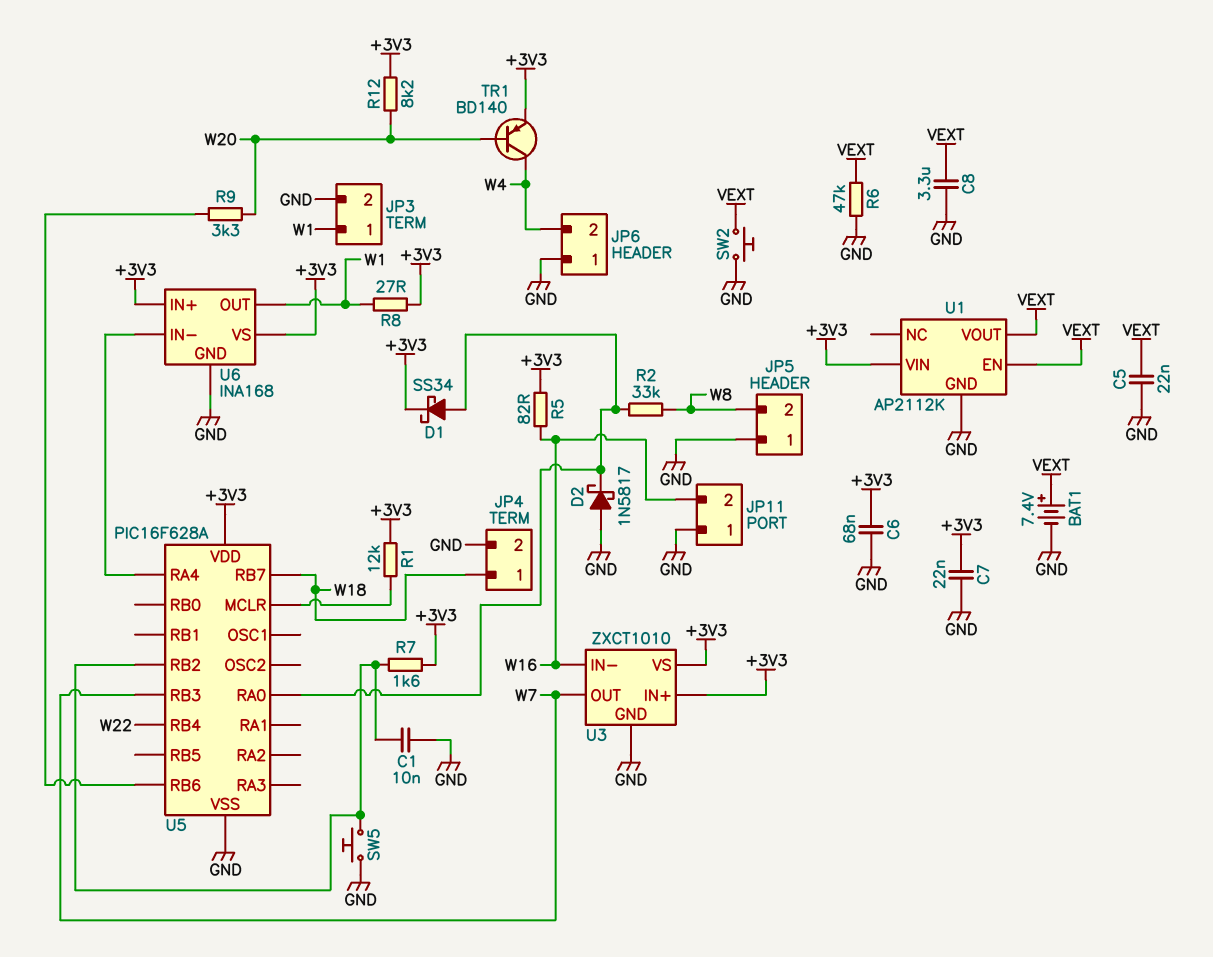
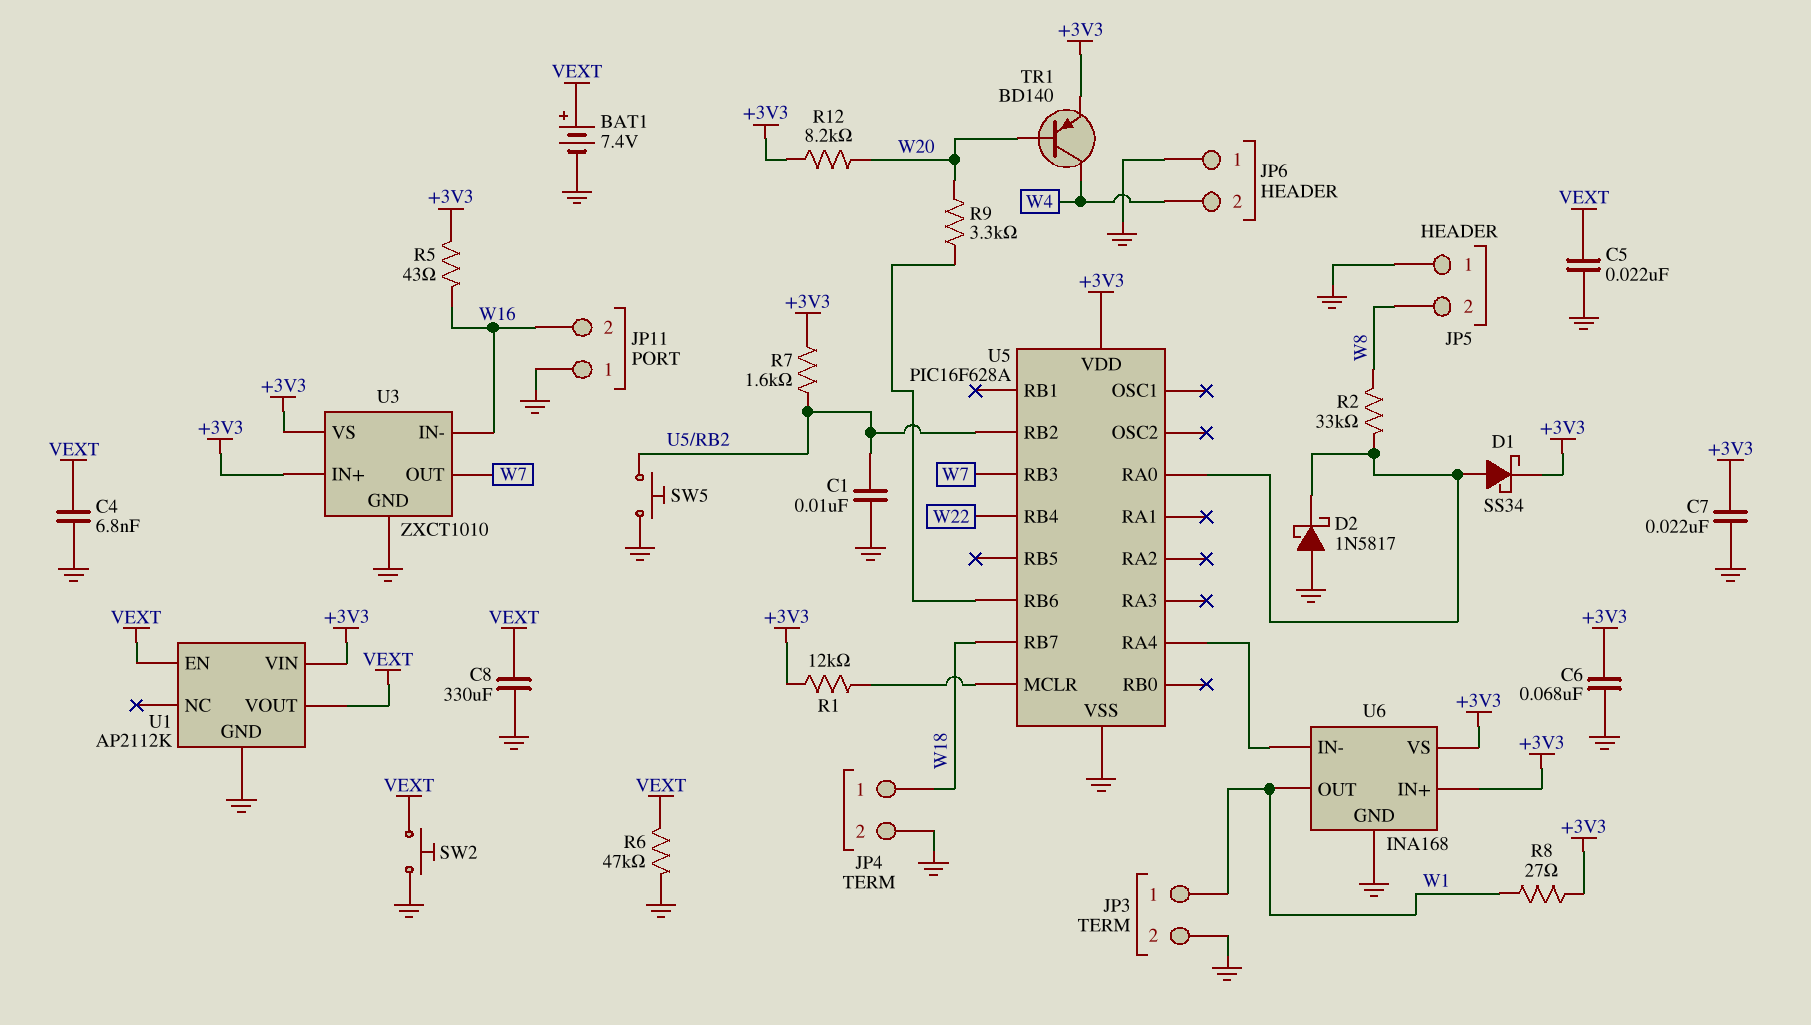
C4: none -> 6.8nF (GND, VEXT)
C8: 3.3uF (GND, VEXT) -> 330uF (GND, VEXT)
R5: 82 (+3V3, W16) -> 43 (+3V3, W16)

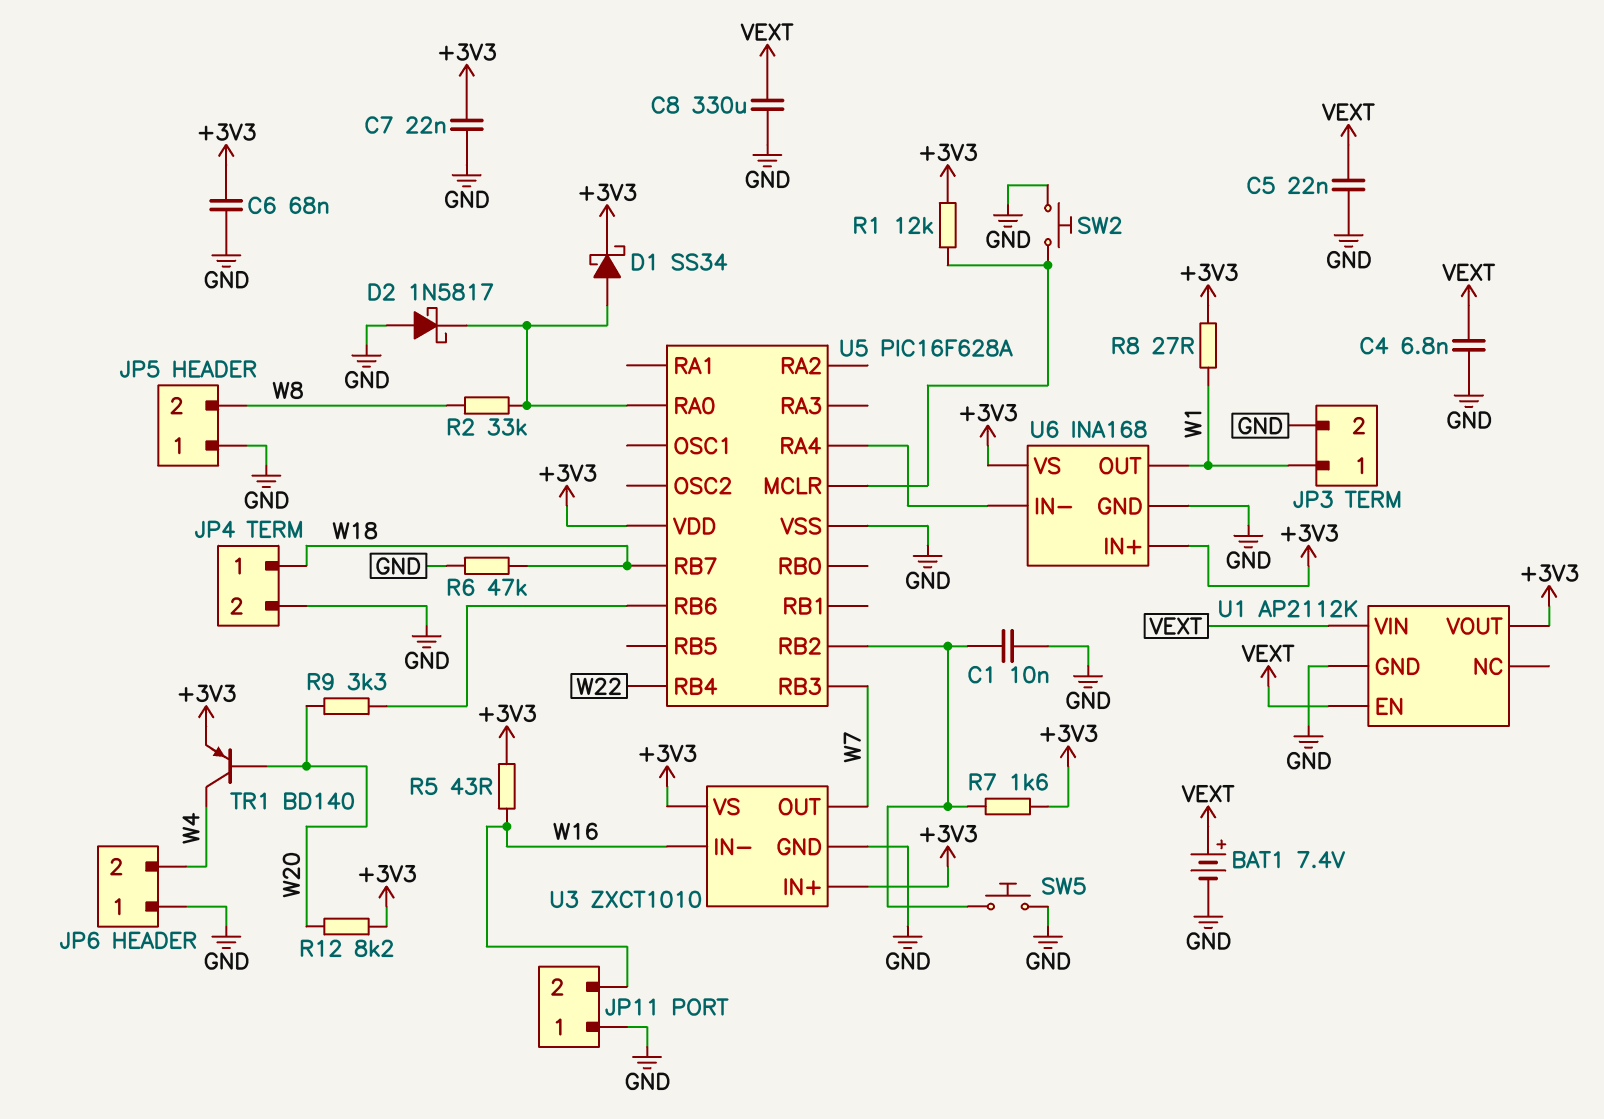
R6: 47k (GND, VEXT) -> 47k (GND, W18)
SW2: button (GND, VEXT) -> button (GND, U5/MCLR)
U1 pin VIN: +3V3 -> VEXT
U1 pin VOUT: VEXT -> +3V3

